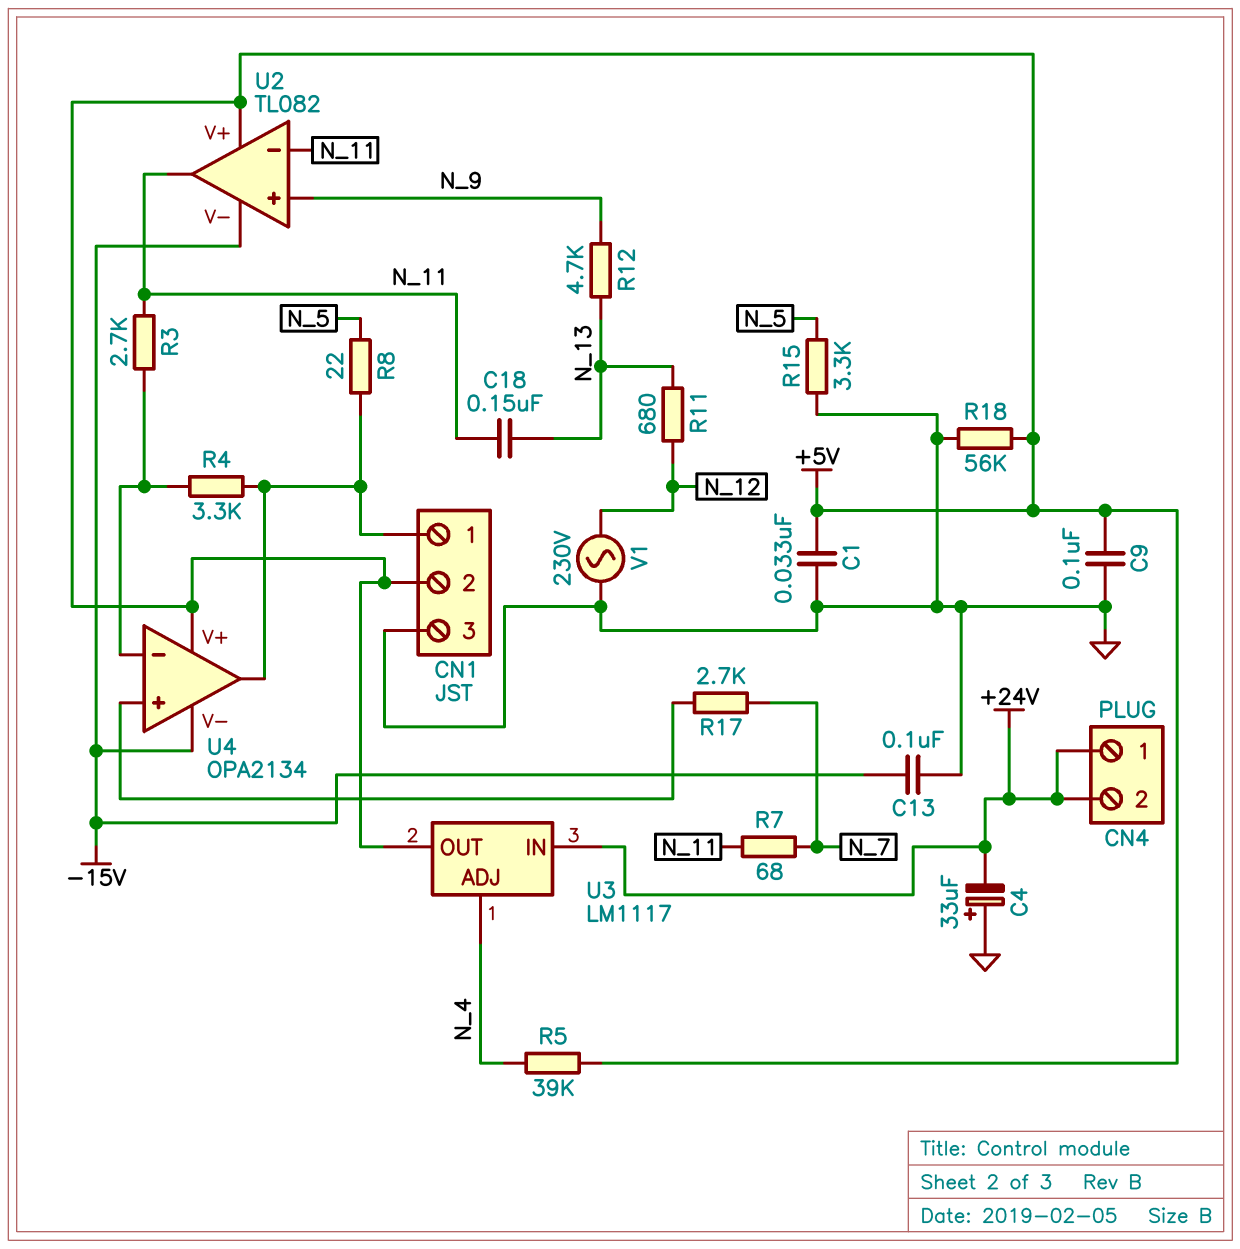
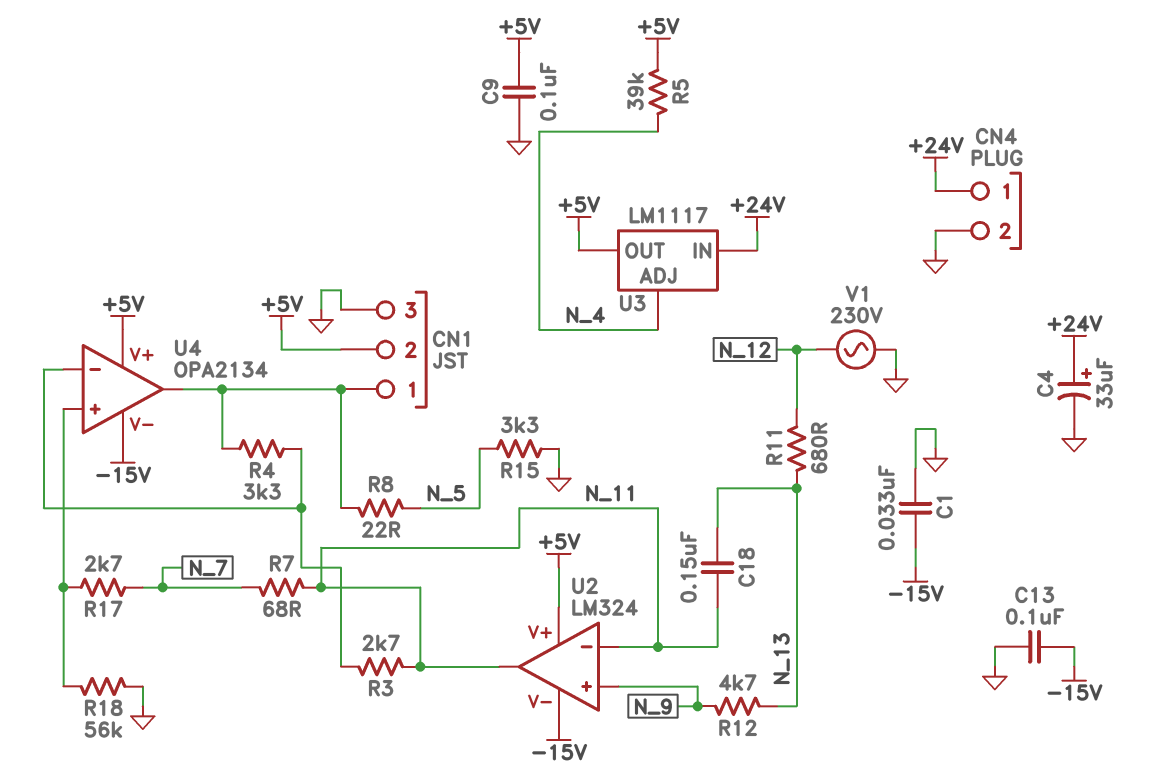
C1: 33nF (+5V, GND) -> 33nF (-15V, GND)
C4: 33uF (plus GND, minus +24V) -> 33uF (plus +24V, minus GND)
CN4 pin 2: +24V -> GND
R18: 56k (+5V, GND) -> 56k (GND, U4/in+)
U2: TL082 -> LM324

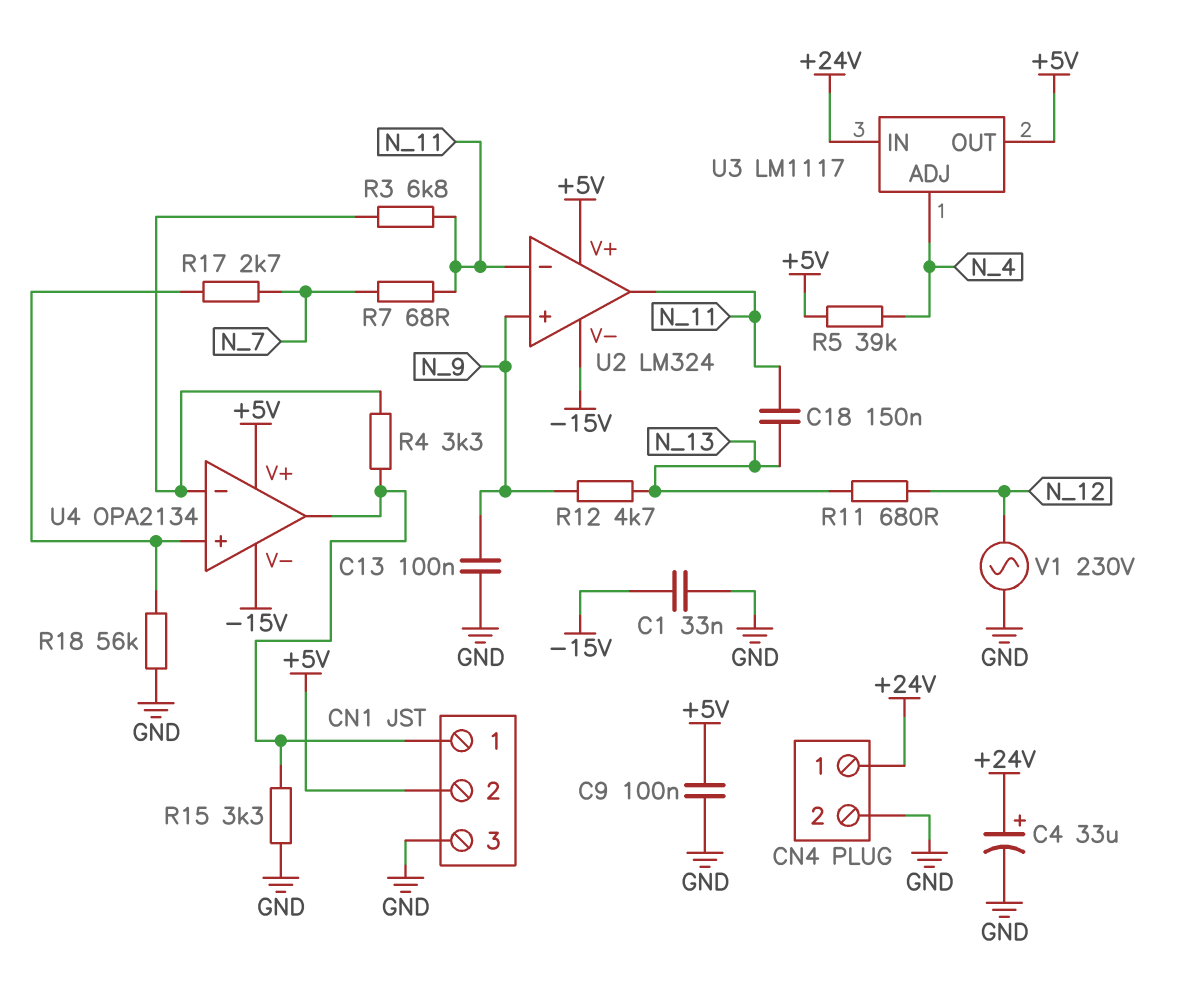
C13: 100nF (-15V, GND) -> 100nF (GND, N_9)
R3: 2.7k (N_11, U4/in-) -> 6.8k (N_11, U4/in-)
R8: 22 (CN1/1, N_5) -> none
R15: 3.3k (GND, N_5) -> 3.3k (CN1/1, GND)

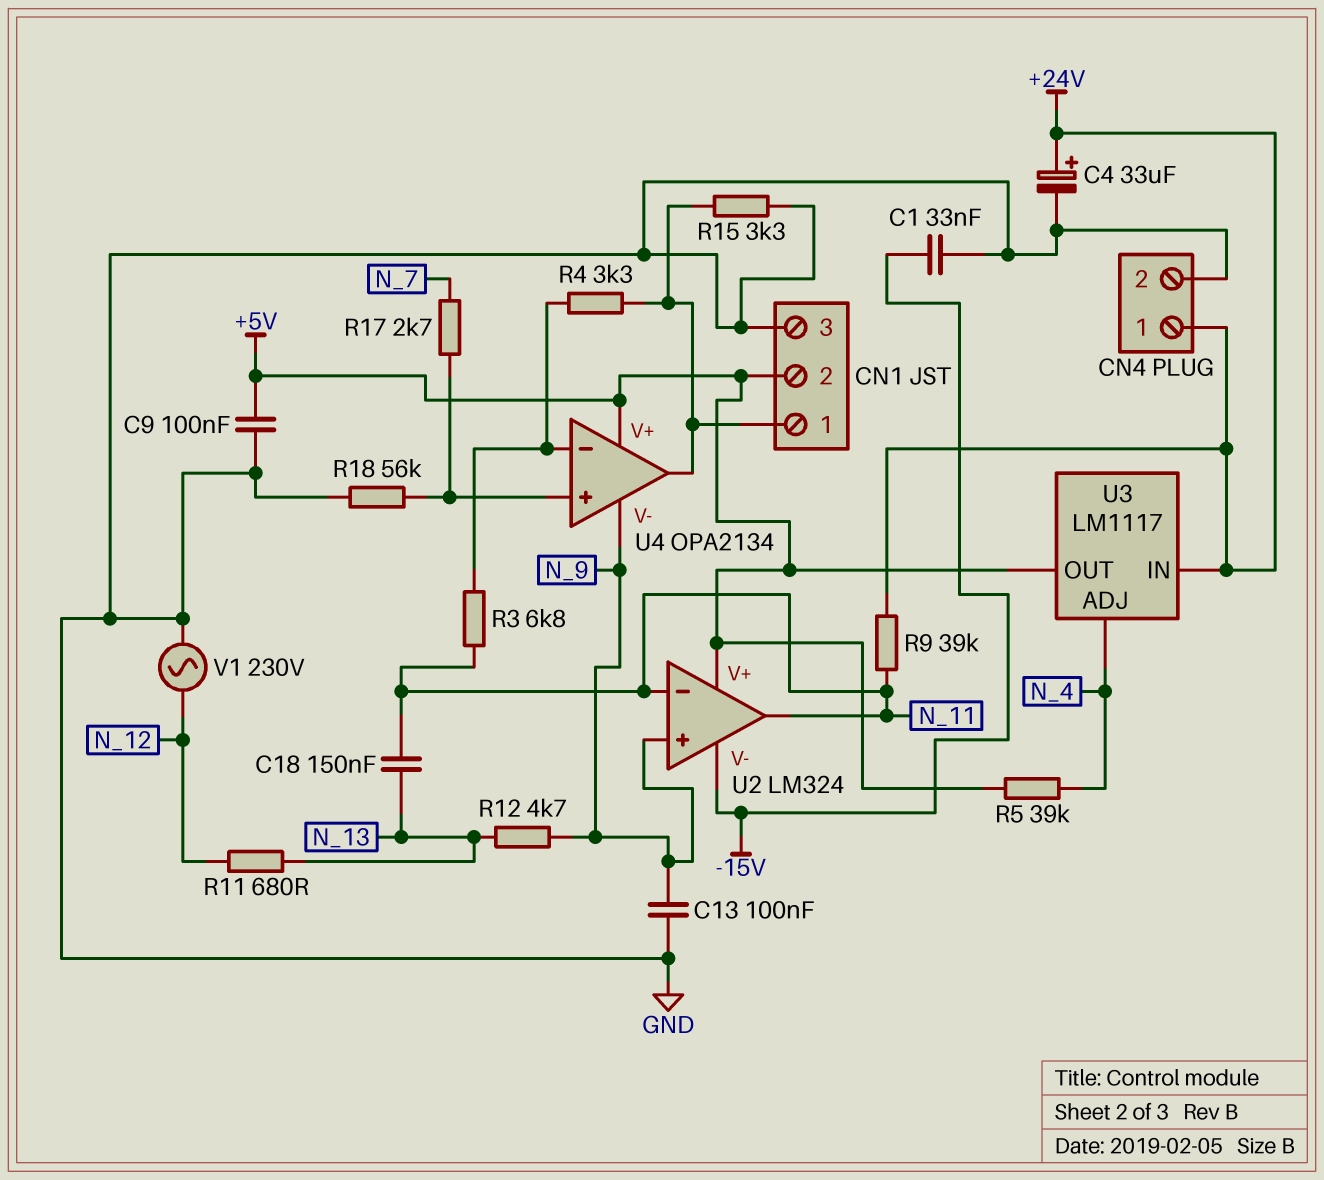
R7: 68 (N_7, N_11) -> none
R9: none -> 39k (+24V, N_11)
U4 pin V-: -15V -> N_9

